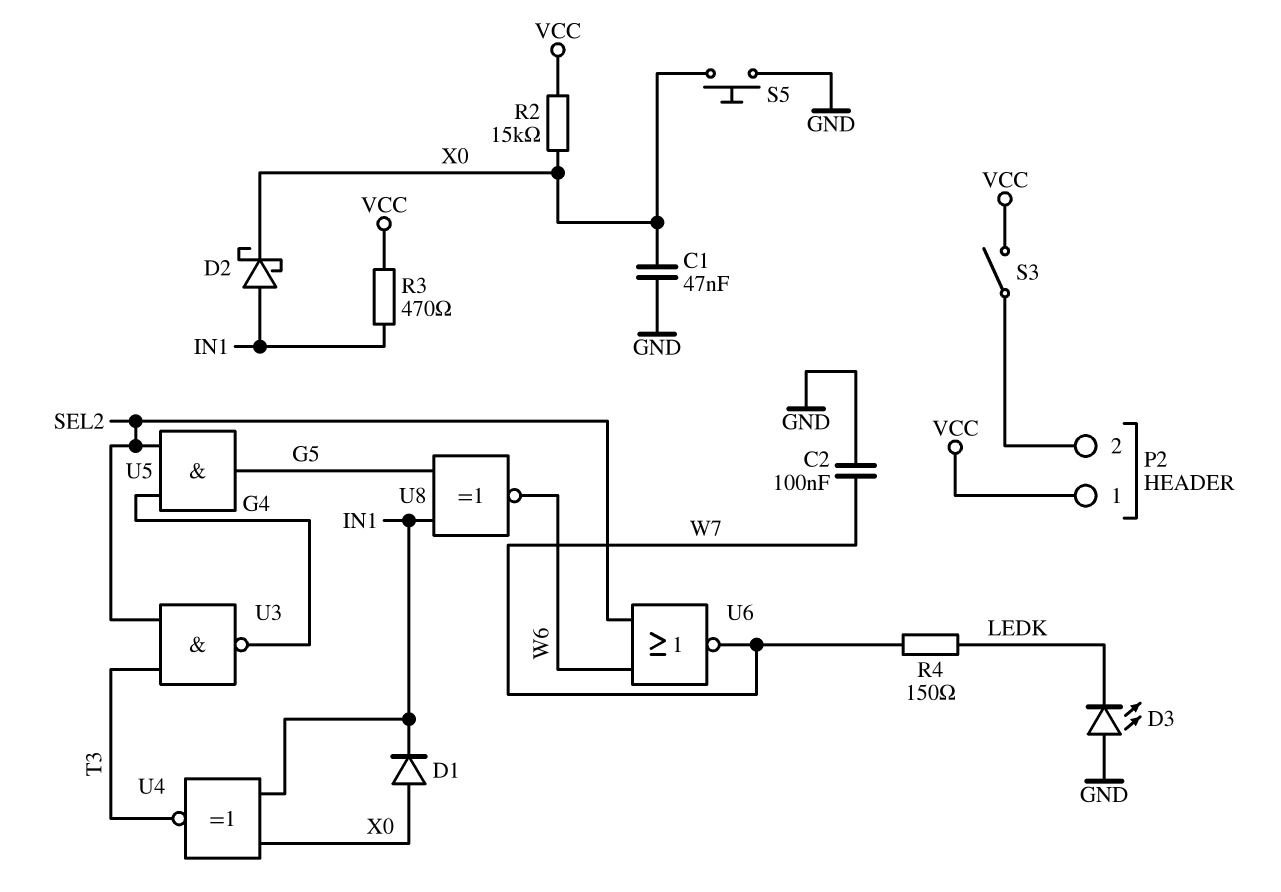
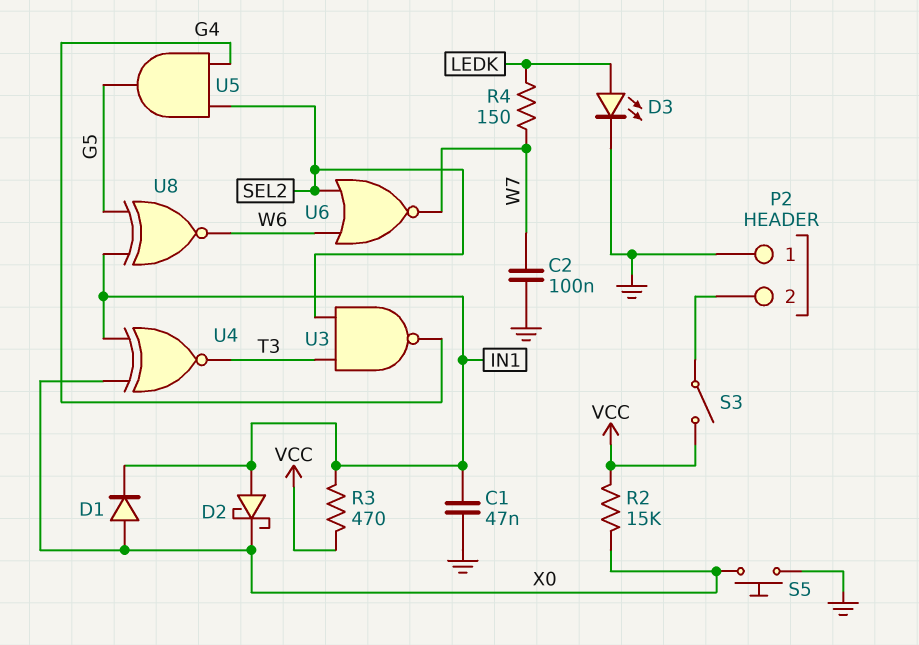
C1: 47nF (GND, X0) -> 47nF (GND, IN1)
D3: LED (A GND, K LEDK) -> LED (A LEDK, K GND)
P2 pin 1: VCC -> GND

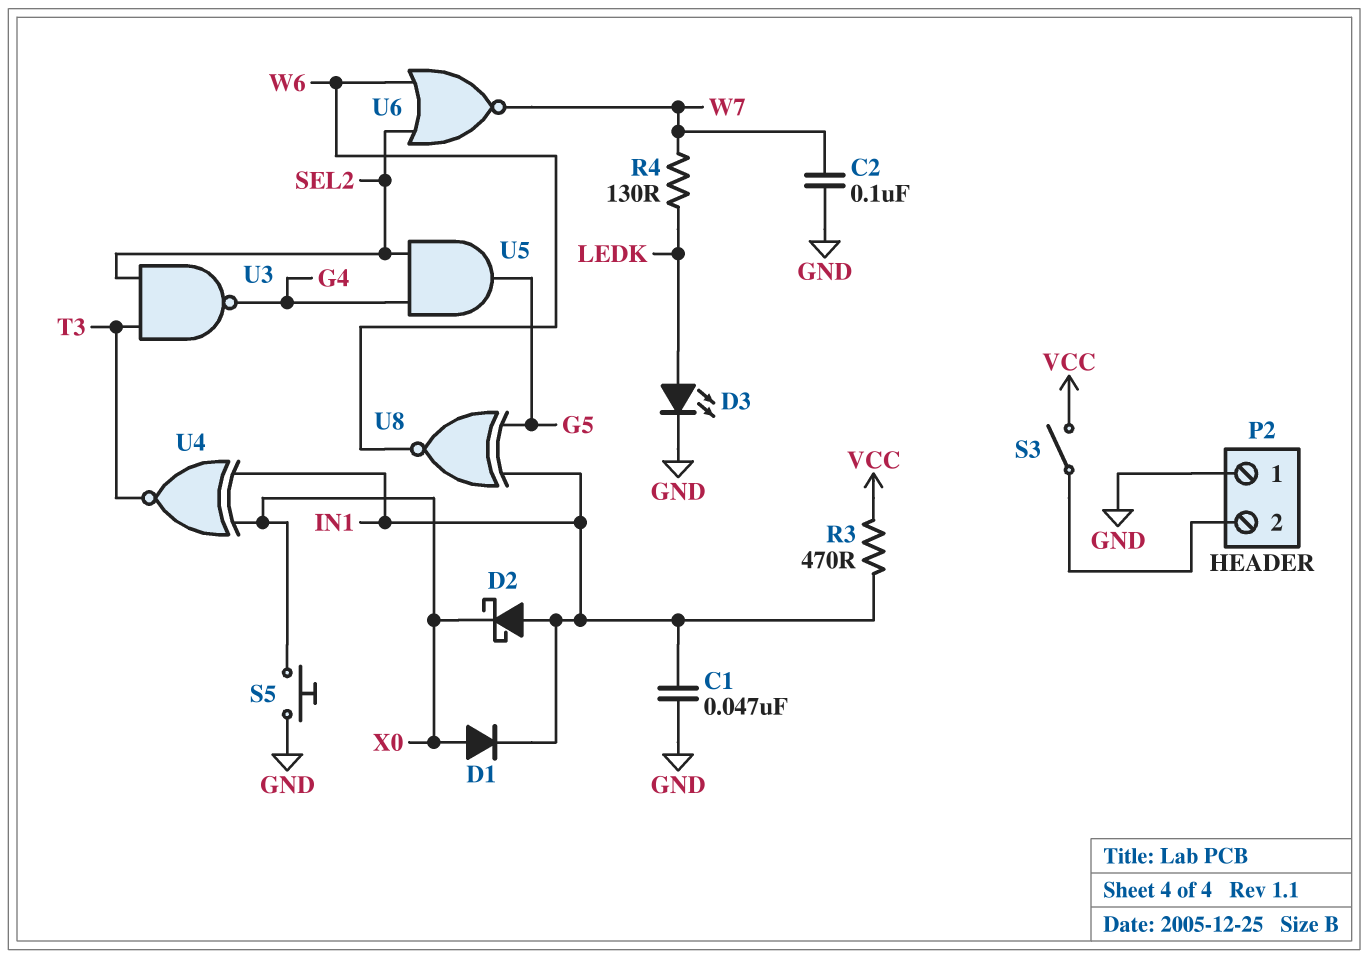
R2: 15k (VCC, X0) -> none
R4: 150 (LEDK, W7) -> 130 (LEDK, W7)

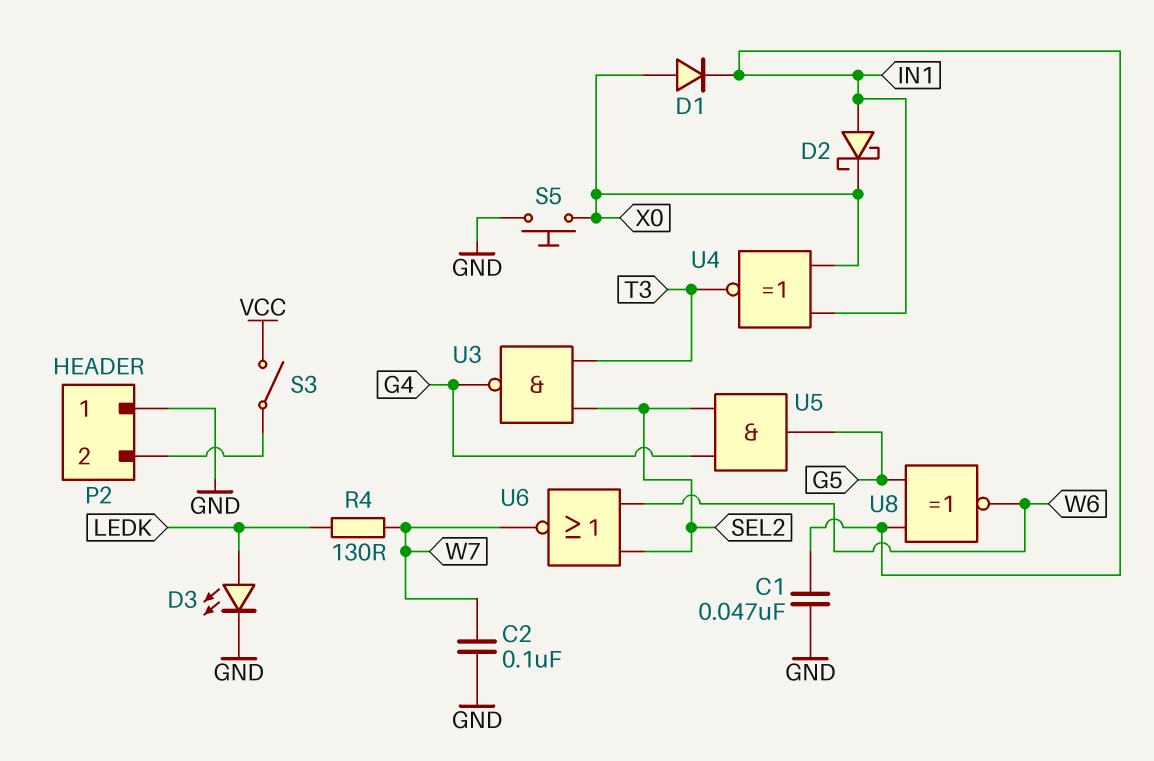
R3: 470 (IN1, VCC) -> none

